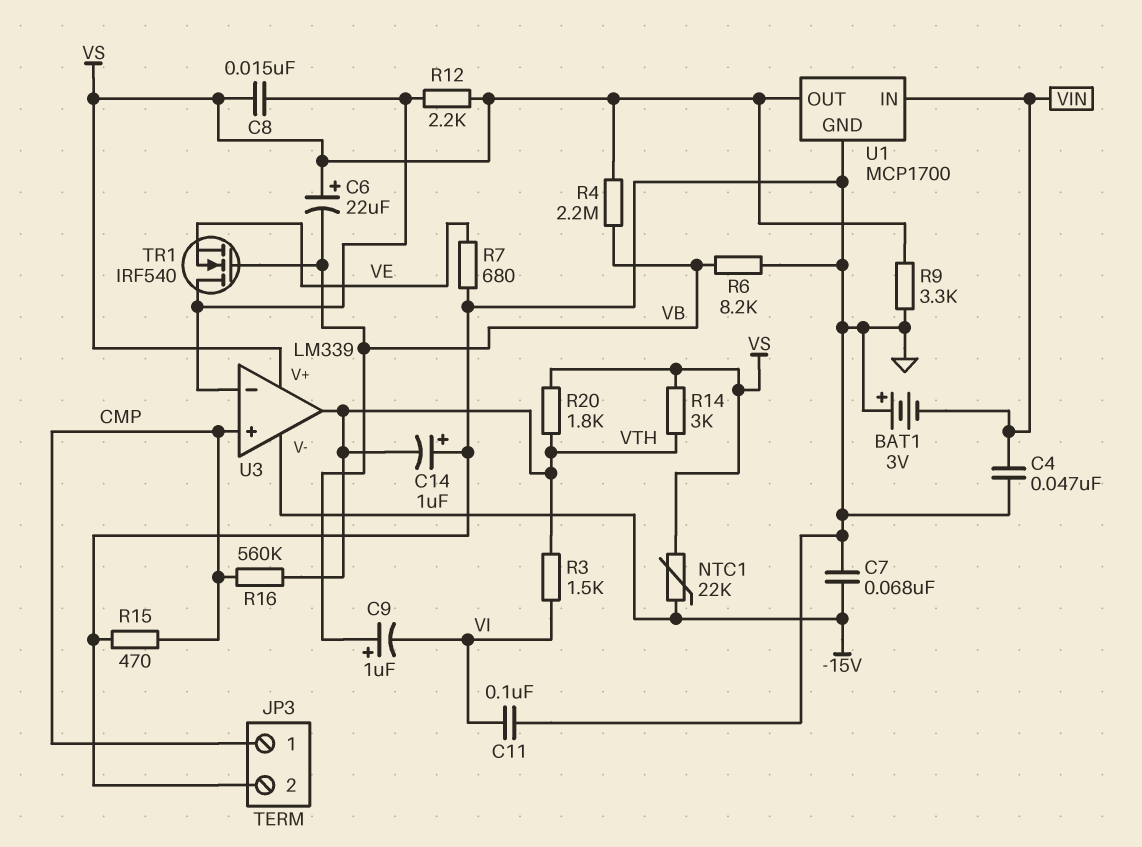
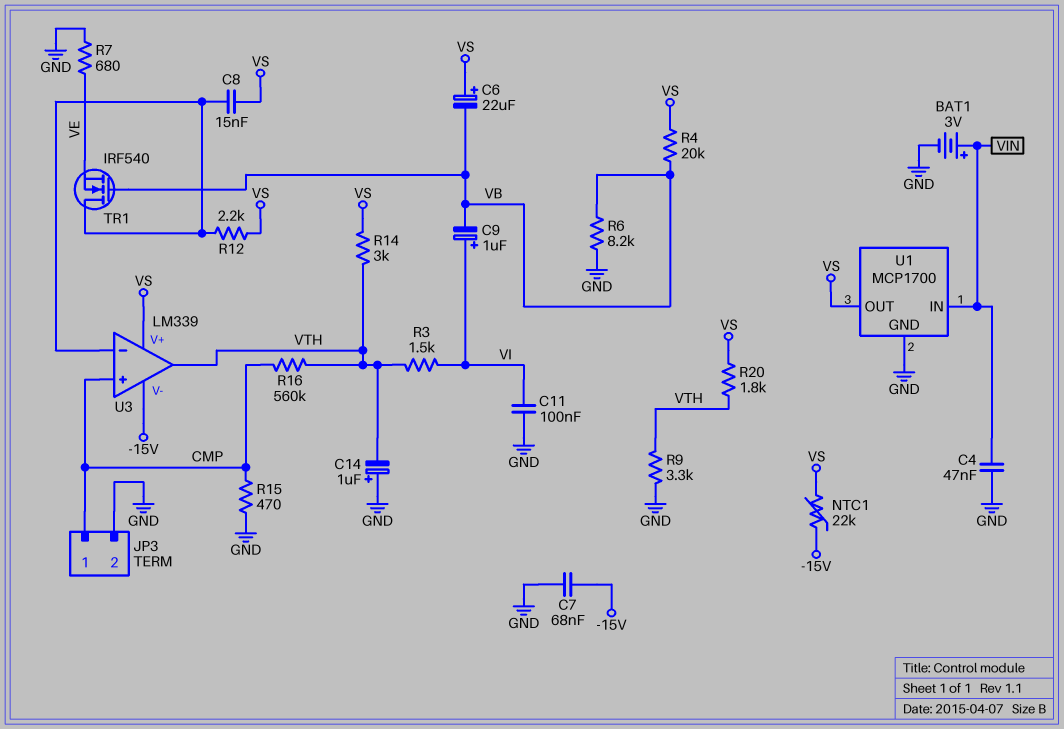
BAT1: 3V (plus GND, minus VIN) -> 3V (plus VIN, minus GND)
C9: 1uF (plus VB, minus VI) -> 1uF (plus VI, minus VB)
R4: 2.2M (VB, VS) -> 20k (VB, VS)
R9: 3.3k (GND, VS) -> 3.3k (GND, VTH)

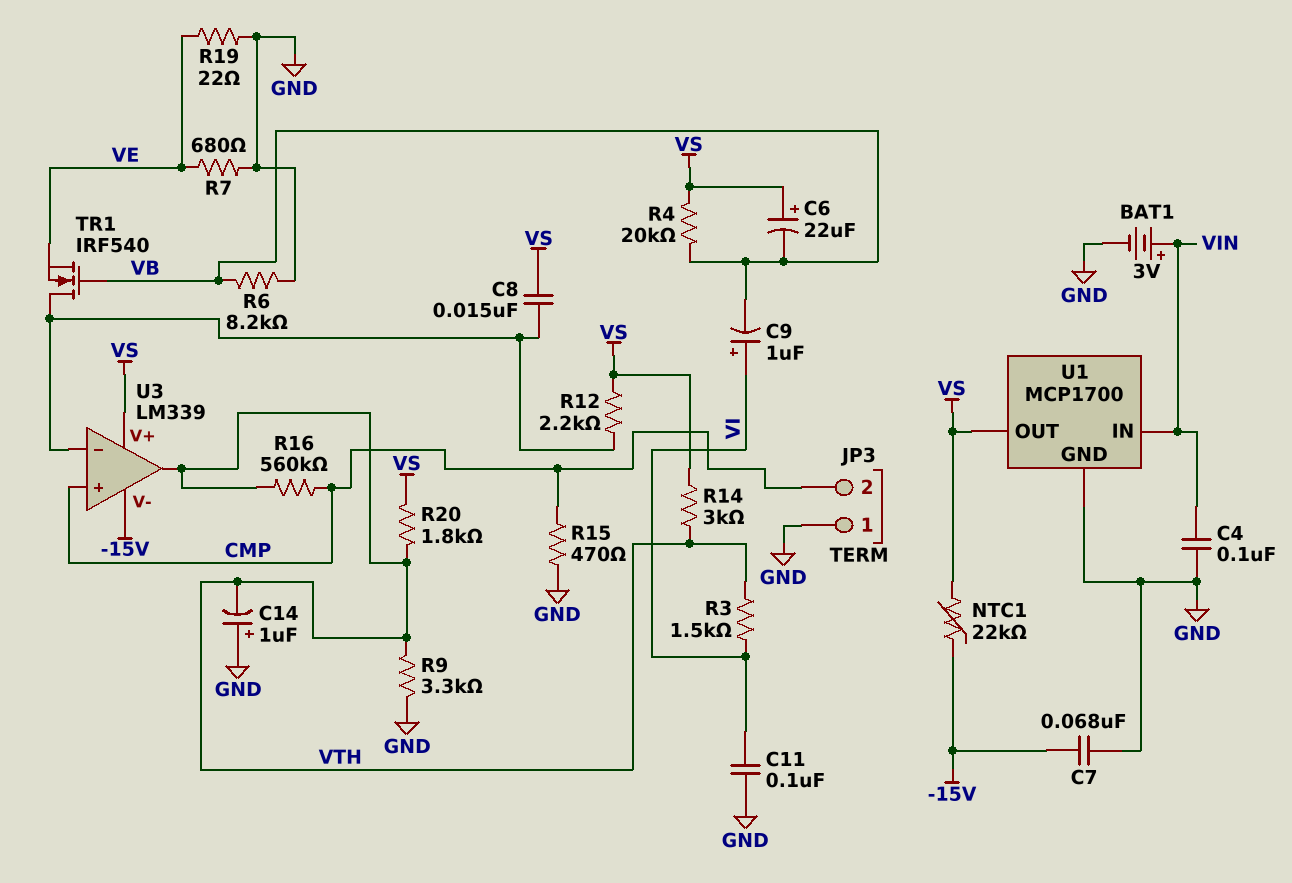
C4: 47nF (GND, VIN) -> 100nF (GND, VIN)
JP3 pin 1: CMP -> GND
JP3 pin 2: GND -> CMP
R19: none -> 22 (GND, VE)

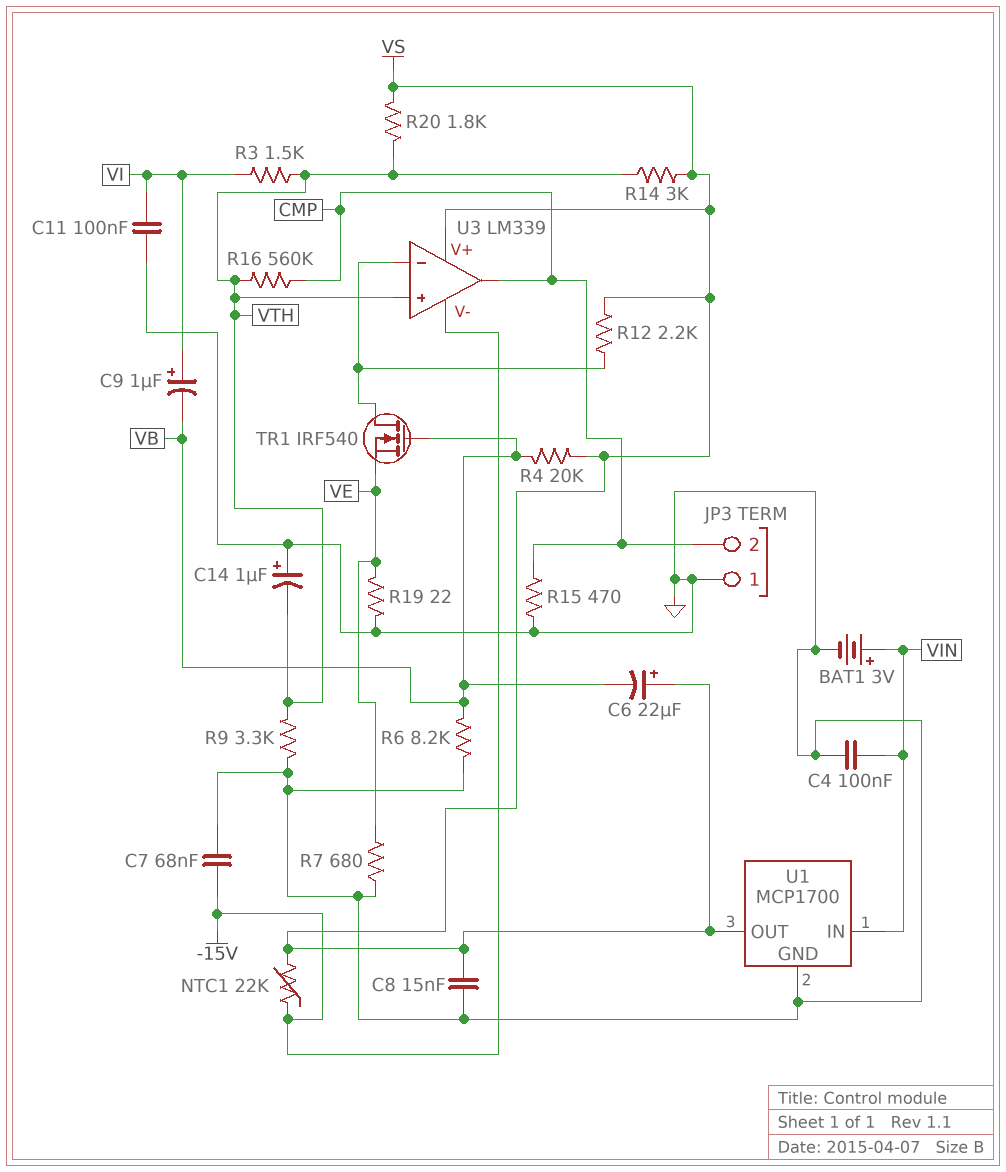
C8: 15nF (U3/in-, VS) -> 15nF (GND, VS)
U3 pin in+: CMP -> VTH
U3 pin out: VTH -> CMP

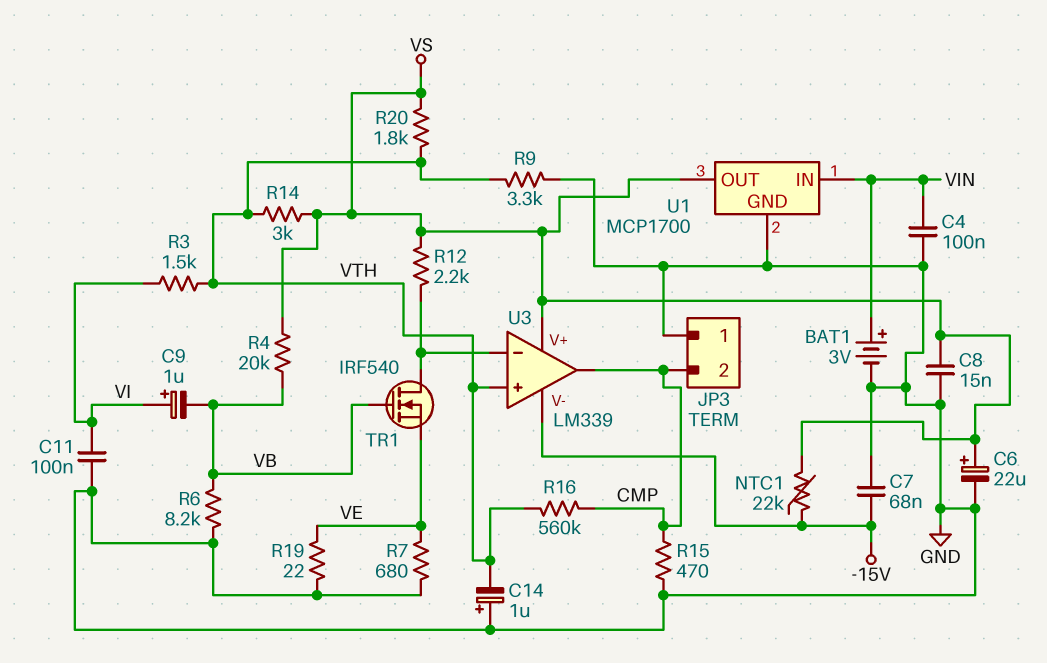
C6: 22uF (plus VS, minus VB) -> 22uF (plus VS, minus GND)

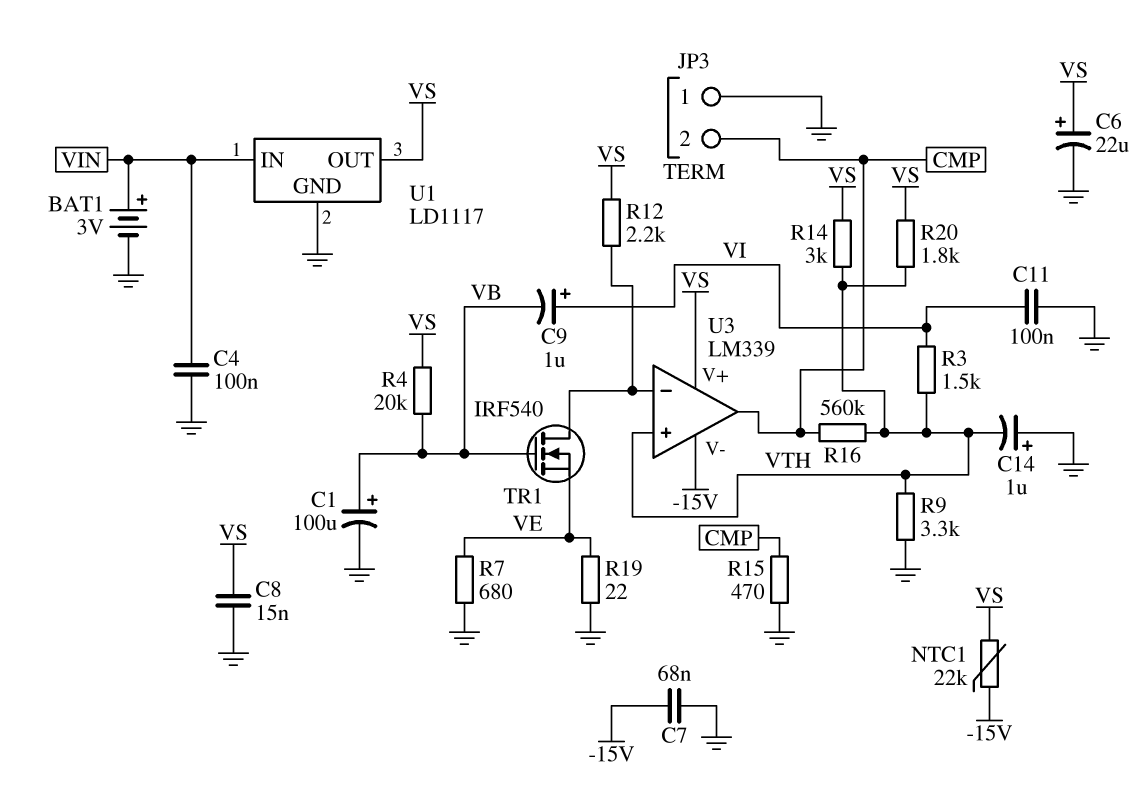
C1: none -> 100uF (plus VB, minus GND)
R6: 8.2k (GND, VB) -> none
U1: MCP1700 -> LD1117

